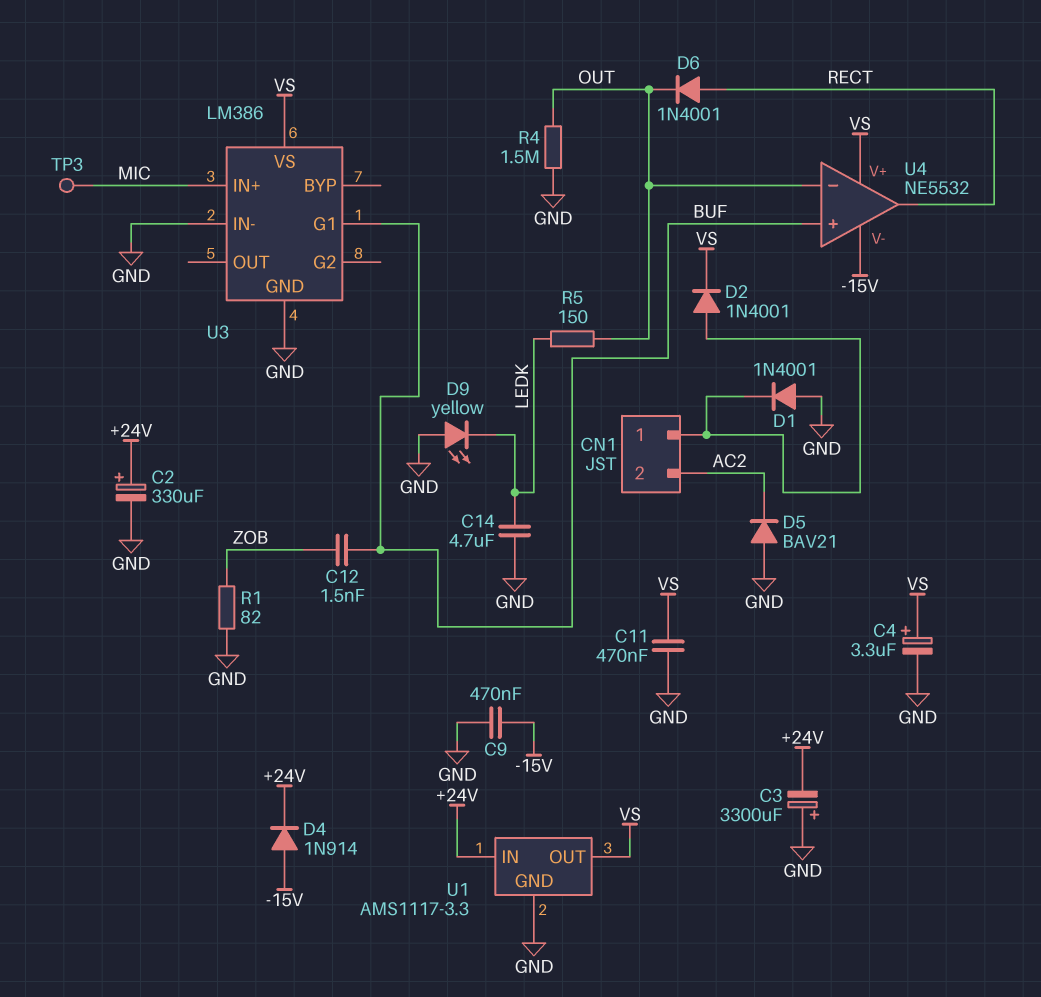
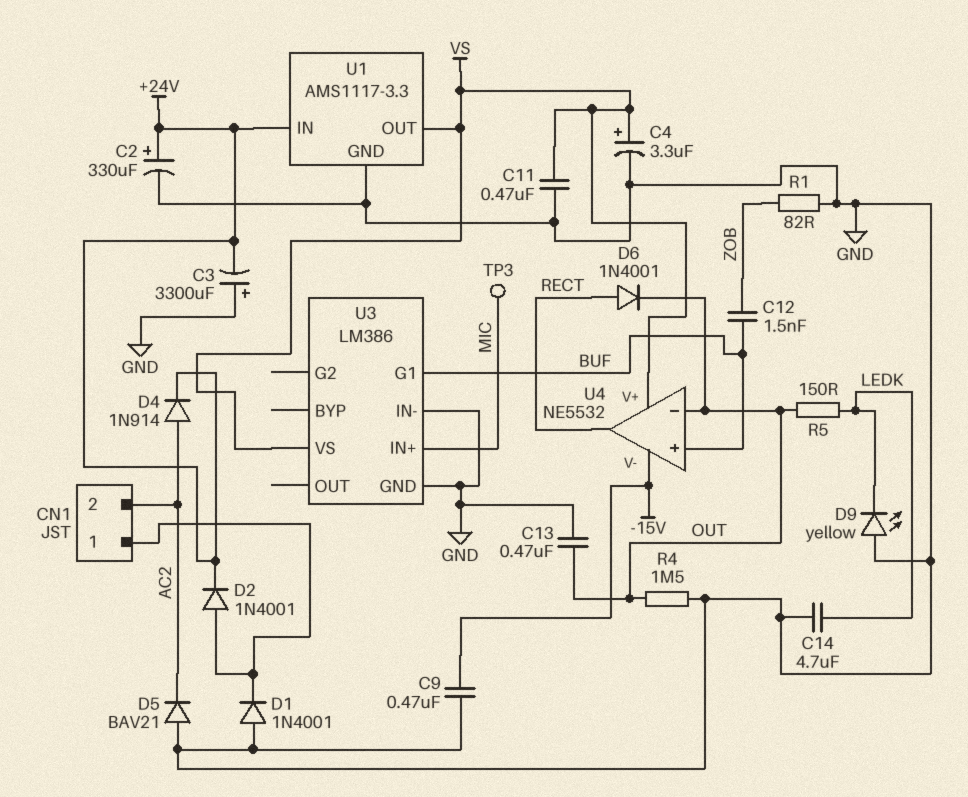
C13: none -> 470nF (GND, OUT)
D2: diode 1N4001 (A CN1/1, K VS) -> diode 1N4001 (A CN1/1, K +24V)
D4: diode 1N914 (A -15V, K +24V) -> diode 1N914 (A AC2, K +24V)

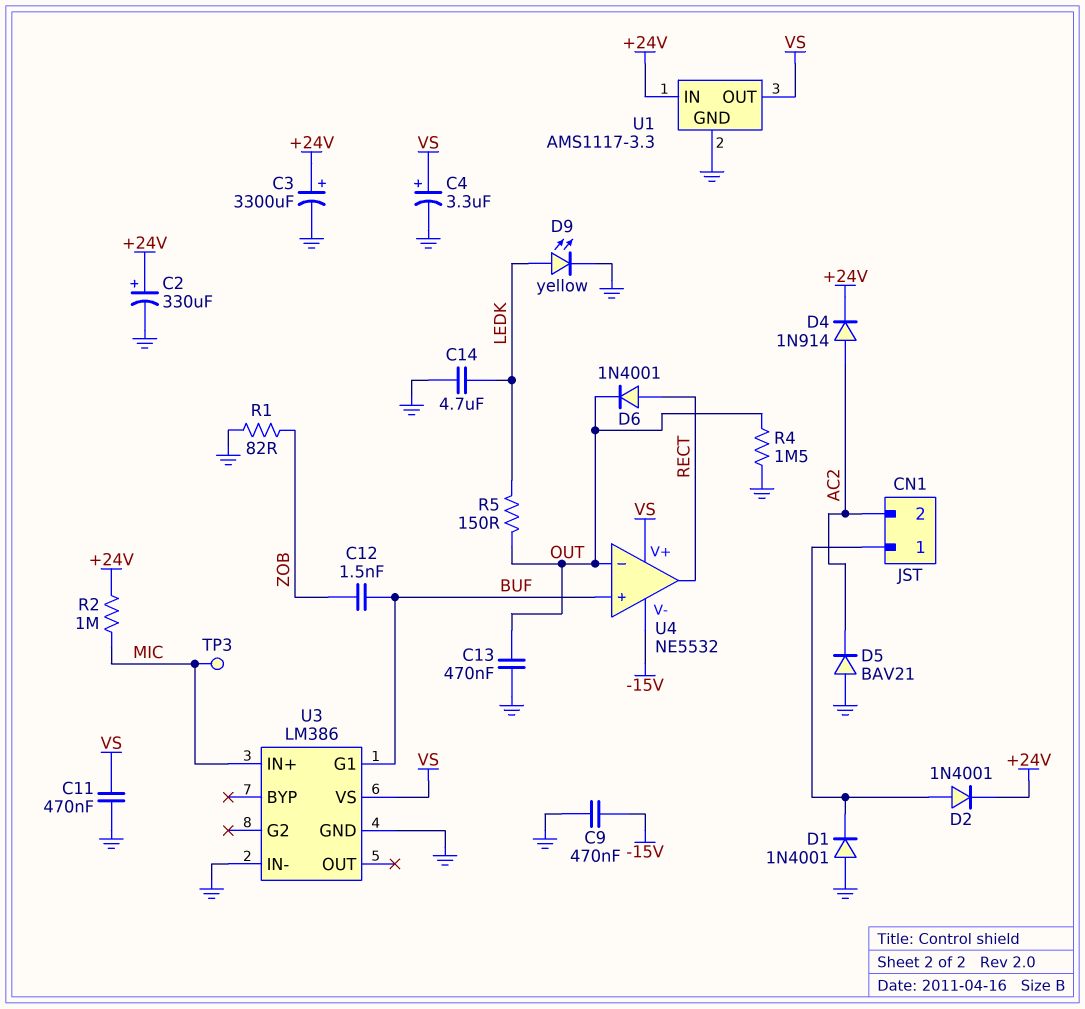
C3: 3300uF (plus GND, minus +24V) -> 3300uF (plus +24V, minus GND)
D9: LED yellow (A GND, K LEDK) -> LED yellow (A LEDK, K GND)
R2: none -> 1M (+24V, MIC)

